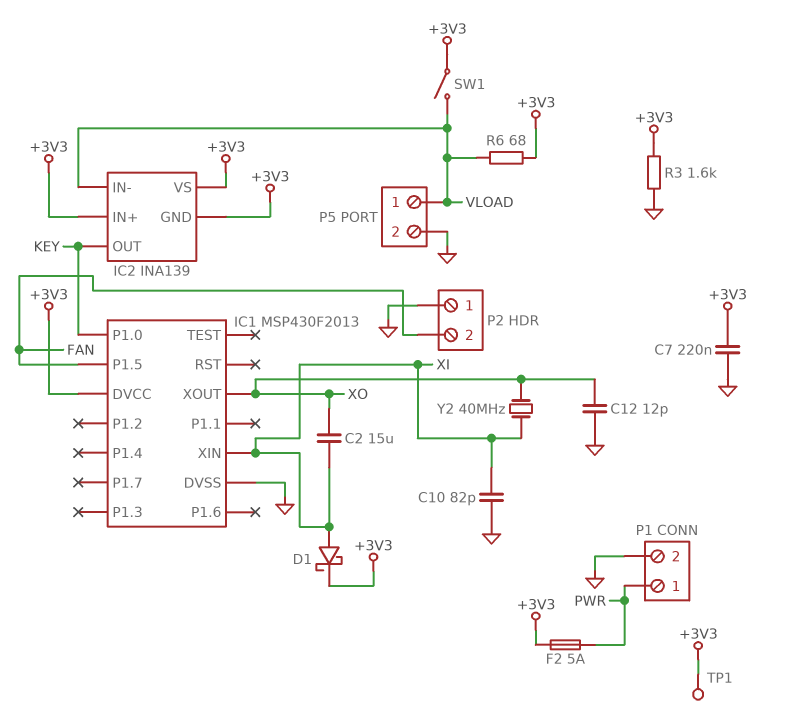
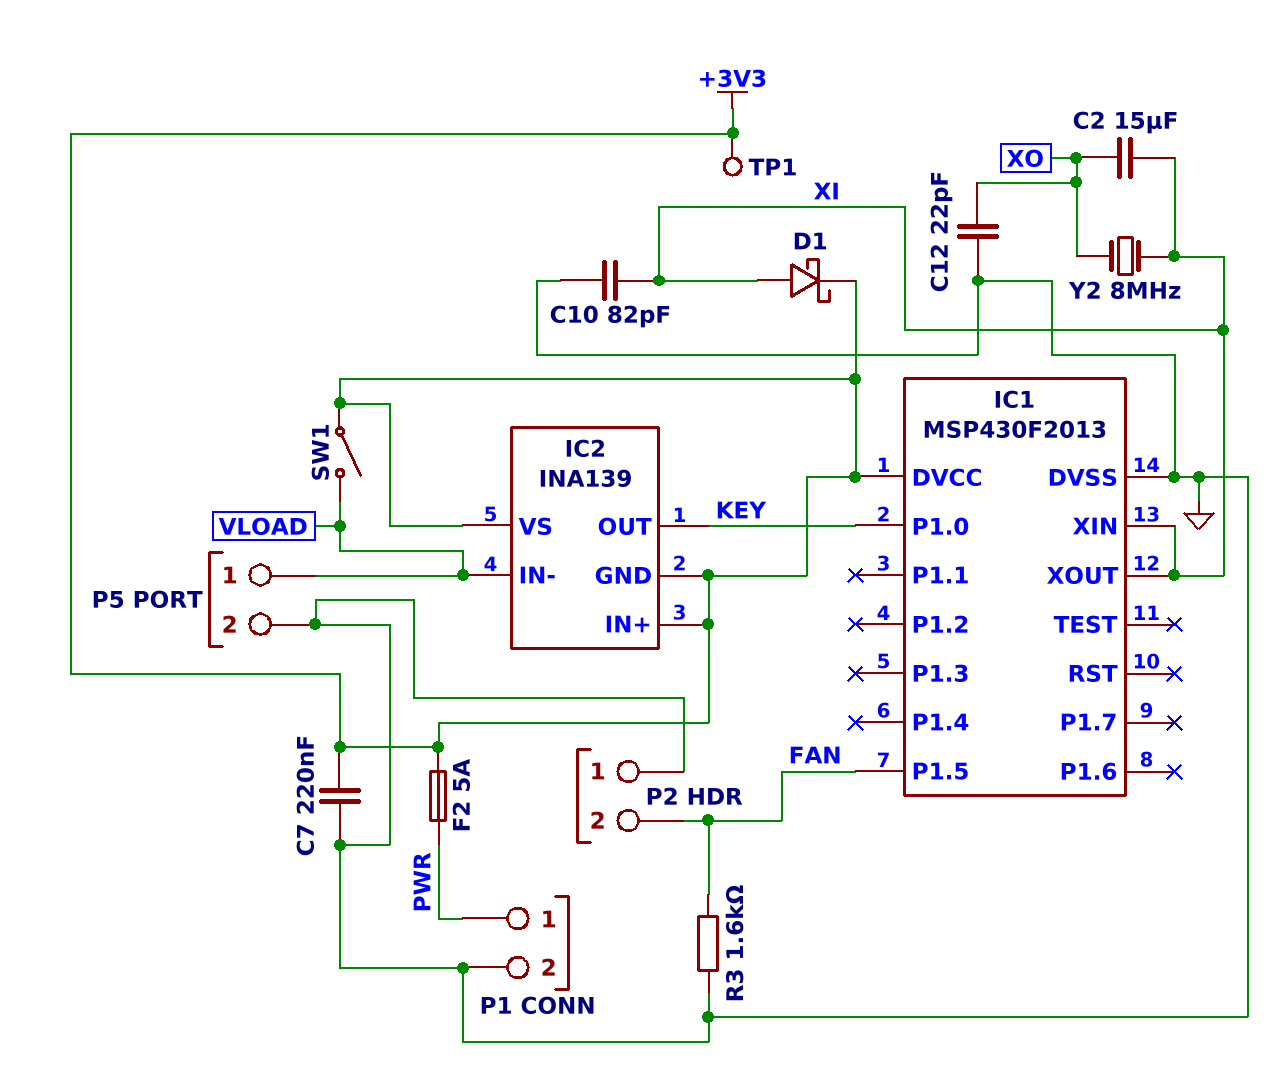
C12: 12pF (GND, XO) -> 22pF (GND, XO)
IC1 pin XOUT: XO -> XI
R3: 1.6k (+3V3, GND) -> 1.6k (FAN, GND)
R6: 68 (+3V3, VLOAD) -> none
Y2: 40MHz (XI, XO) -> 8MHz (XI, XO)

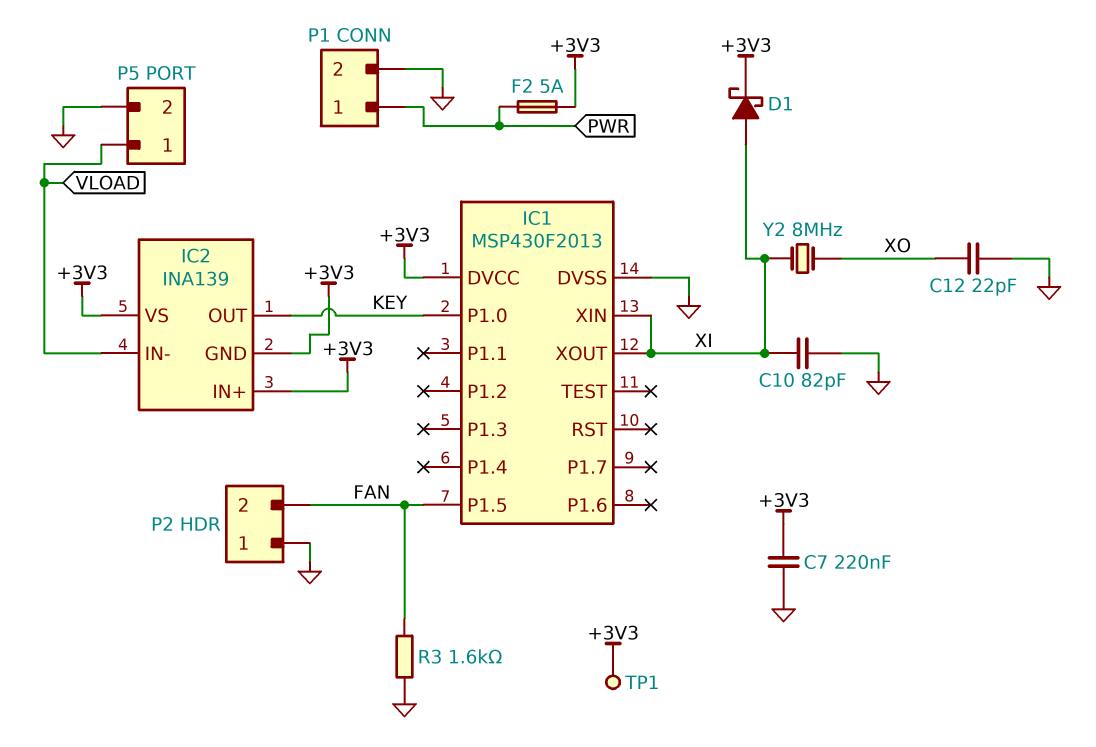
C2: 15uF (XI, XO) -> none
SW1: switch (+3V3, VLOAD) -> none

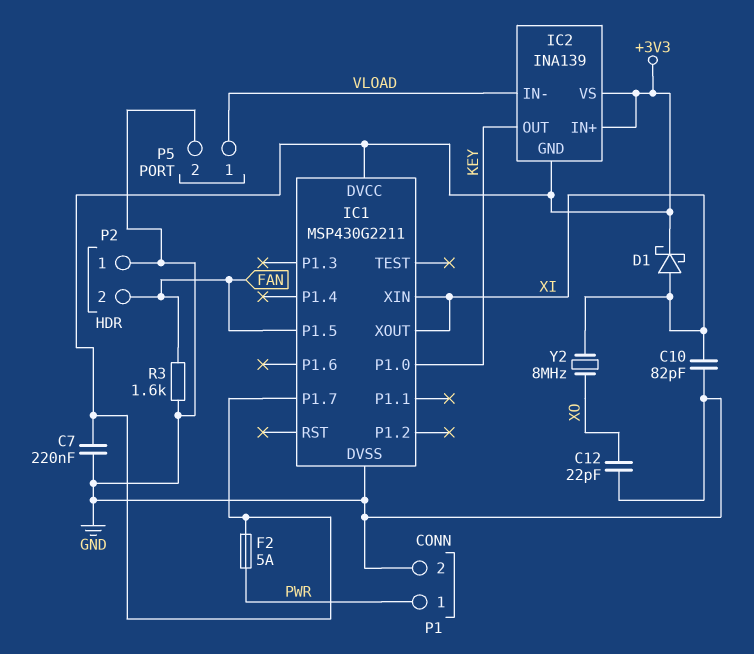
IC1: MSP430F2013 -> MSP430G2211
IC1 pin P1.7: none -> +3V3
TP1: test point (+3V3) -> none

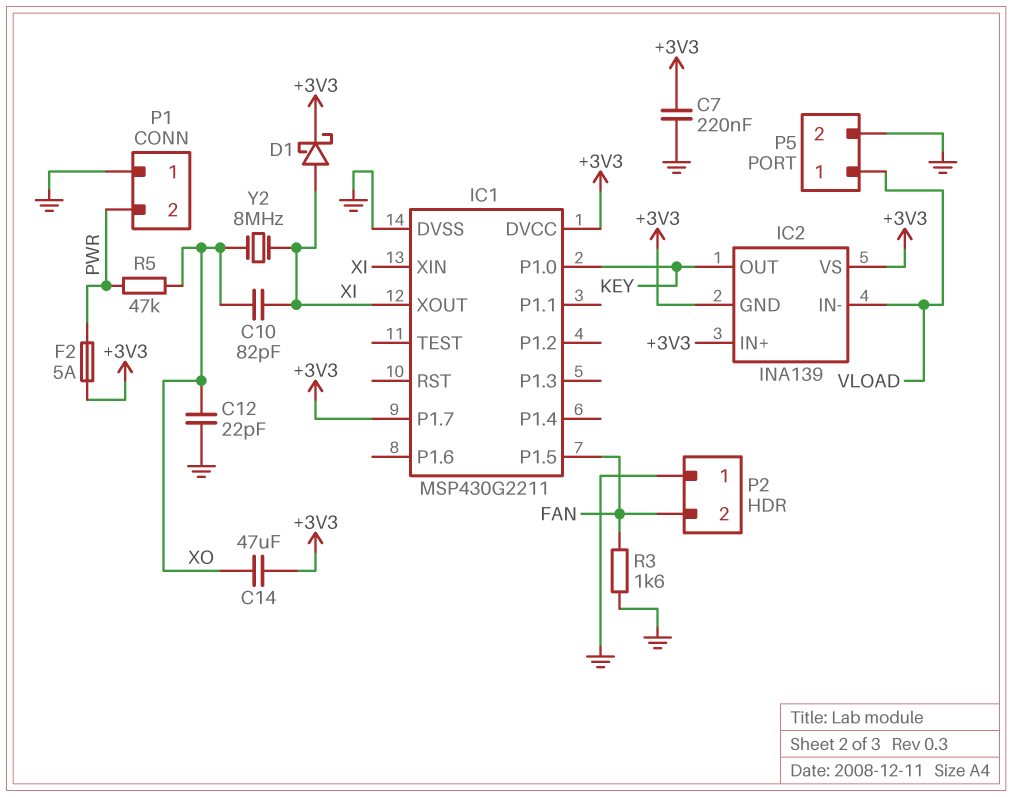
C10: 82pF (GND, XI) -> 82pF (XI, XO)
C14: none -> 47uF (+3V3, XO)
P1 pin 1: PWR -> GND
P1 pin 2: GND -> PWR
R5: none -> 47k (PWR, XO)

